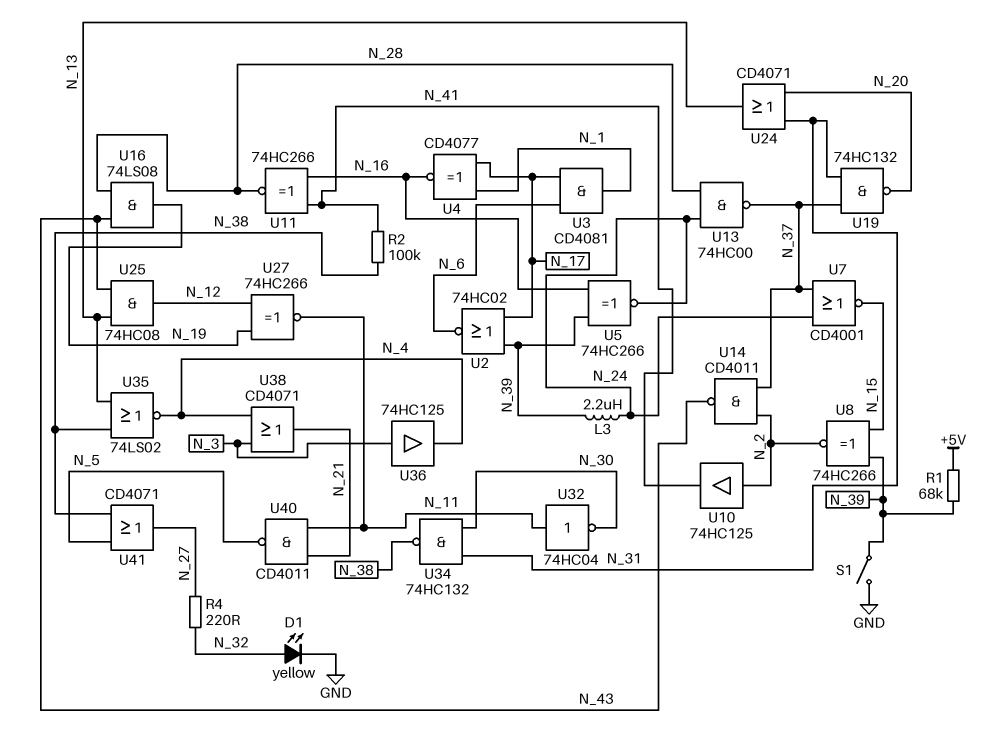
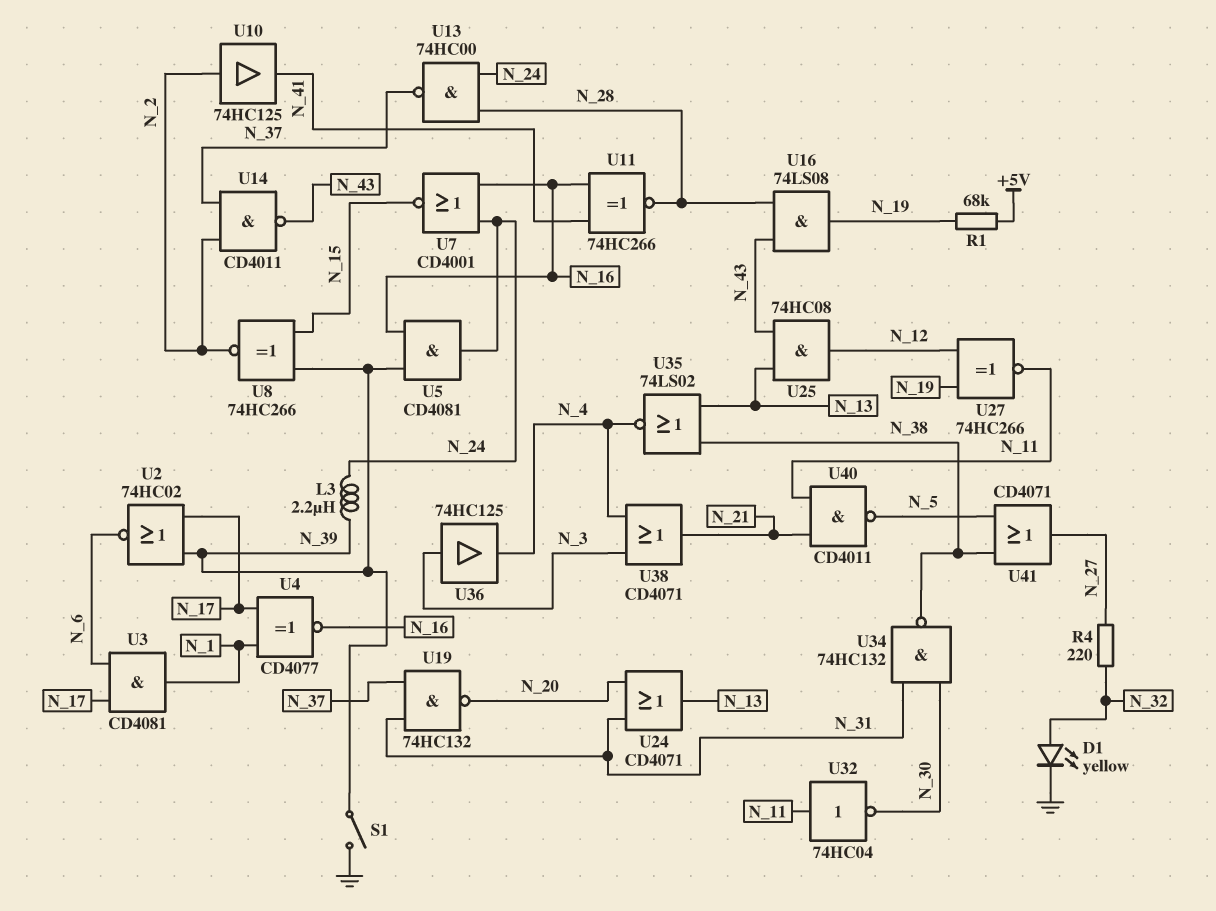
R1: 68k (+5V, N_39) -> 68k (+5V, N_19)
R2: 100k (N_38, N_41) -> none
U5: XNOR 74HC266 (in N_16, in N_39, out N_24) -> AND CD4081 (in N_16, in N_39, out N_24)
U7: NOR CD4001 (in N_24, in N_37, out N_15) -> NOR CD4001 (in N_16, in N_24, out N_15)

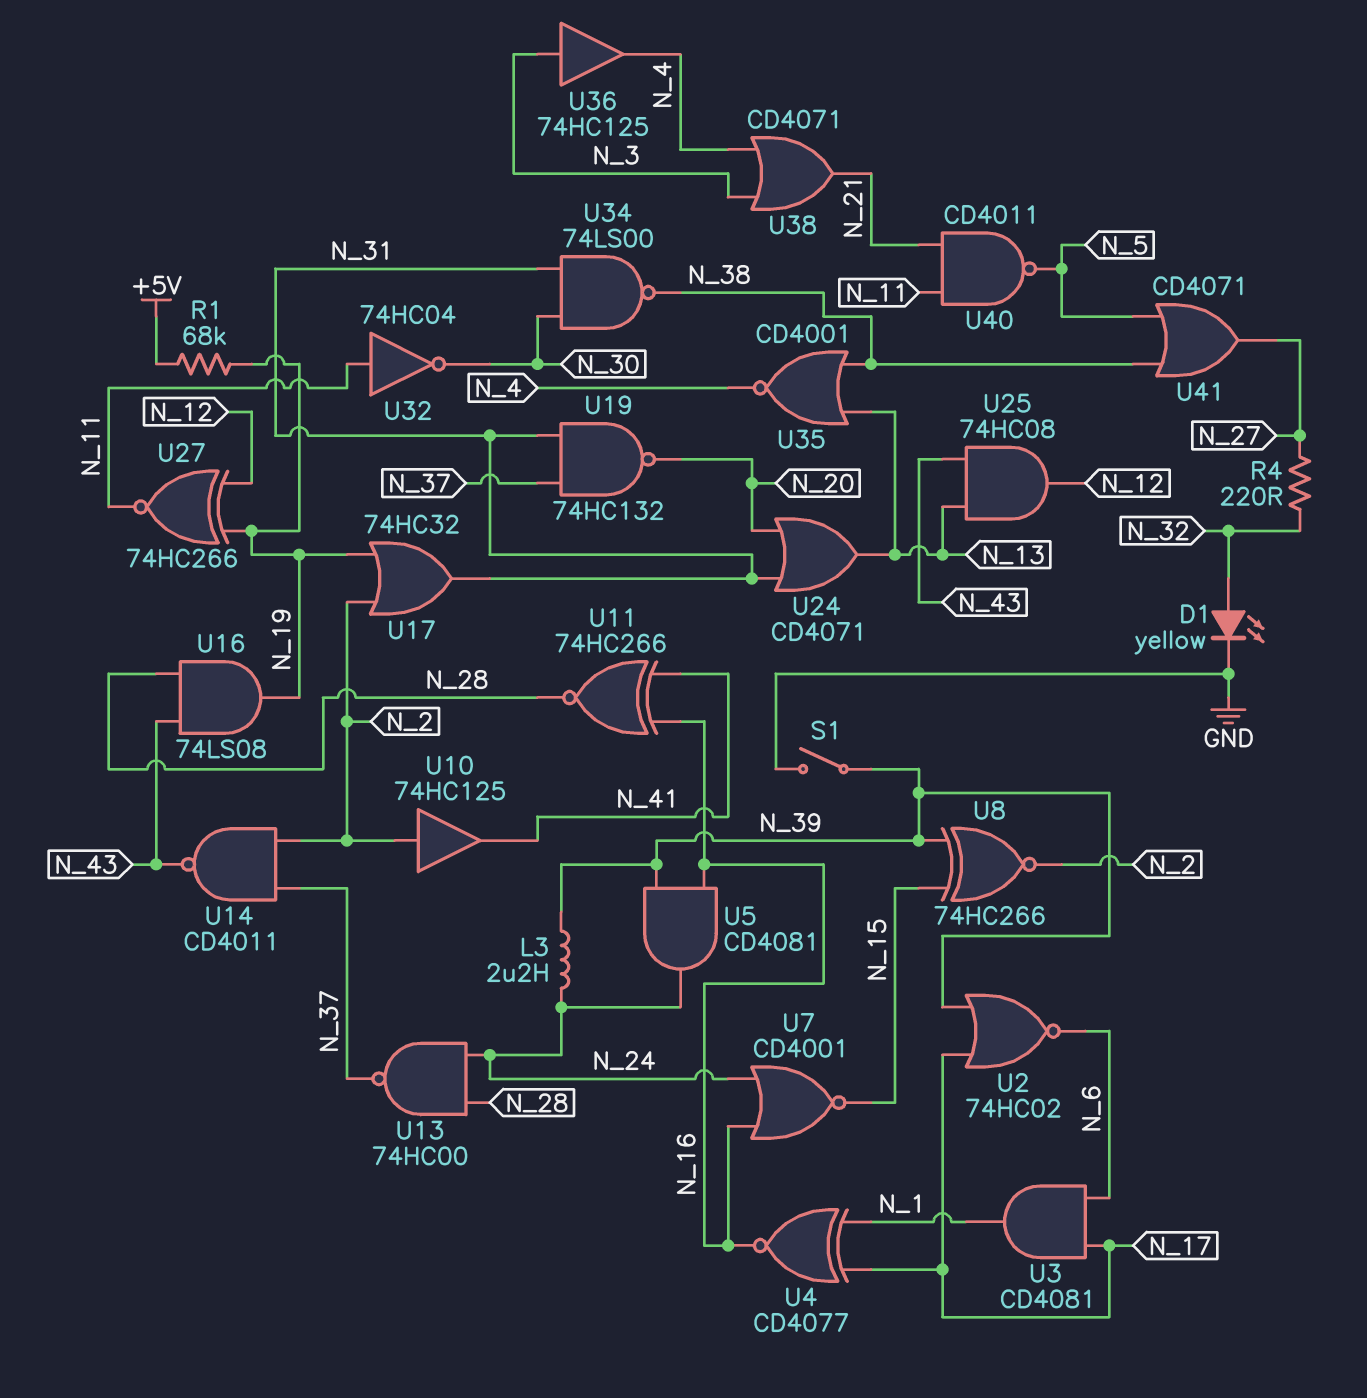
U17: none -> OR 74HC32 (in N_2, in N_19, out N_31)
U34: NAND 74HC132 (in N_30, in N_31, out N_38) -> NAND 74LS00 (in N_30, in N_31, out N_38)
U35: NOR 74LS02 (in N_13, in N_38, out N_4) -> NOR CD4001 (in N_13, in N_38, out N_4)

